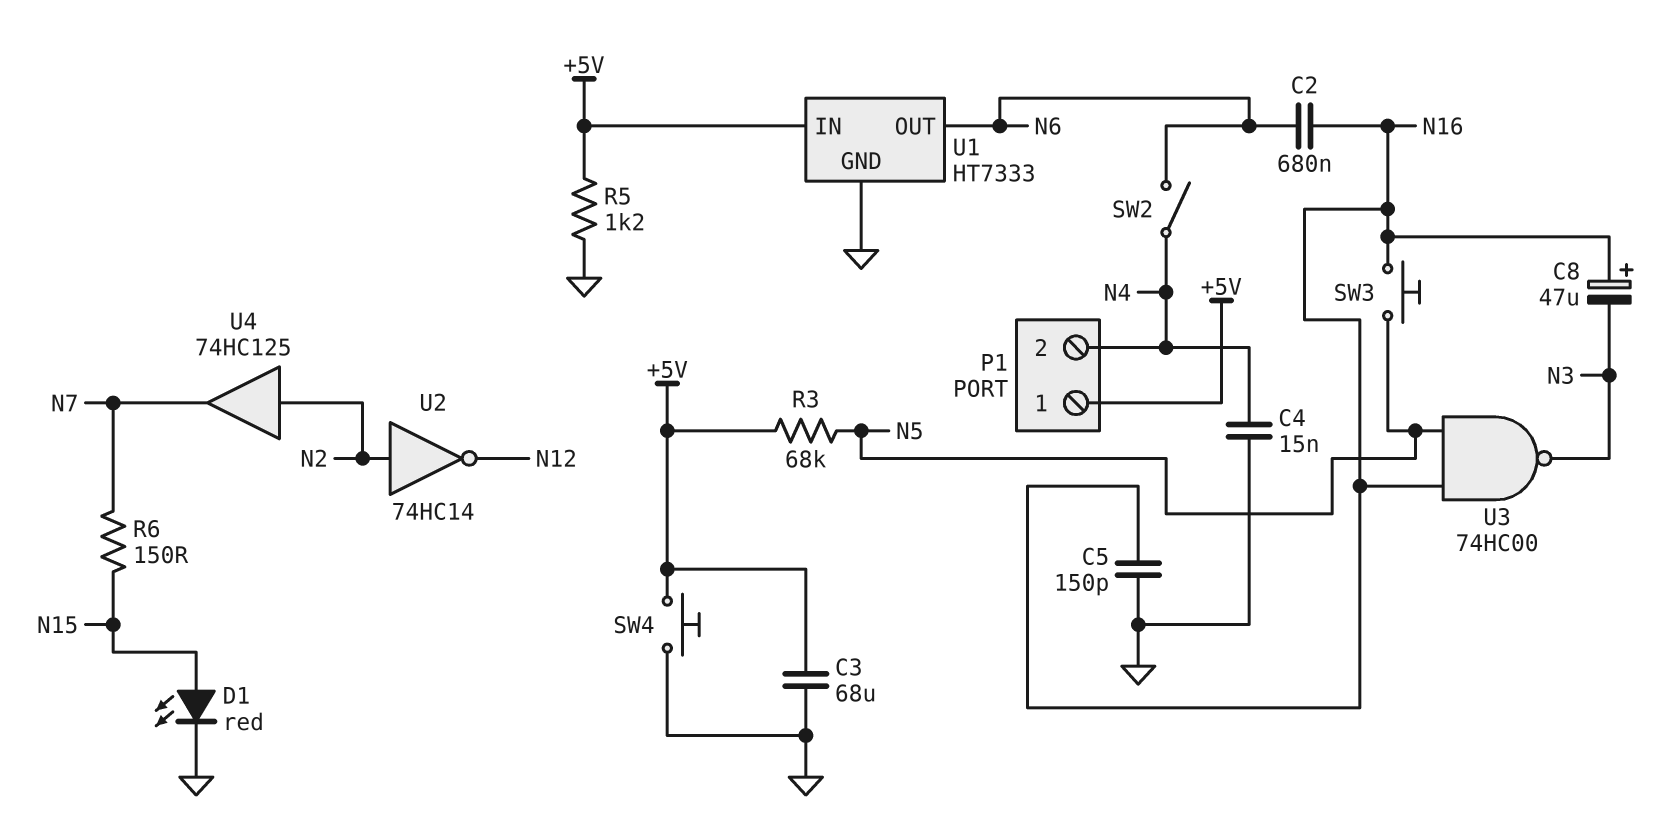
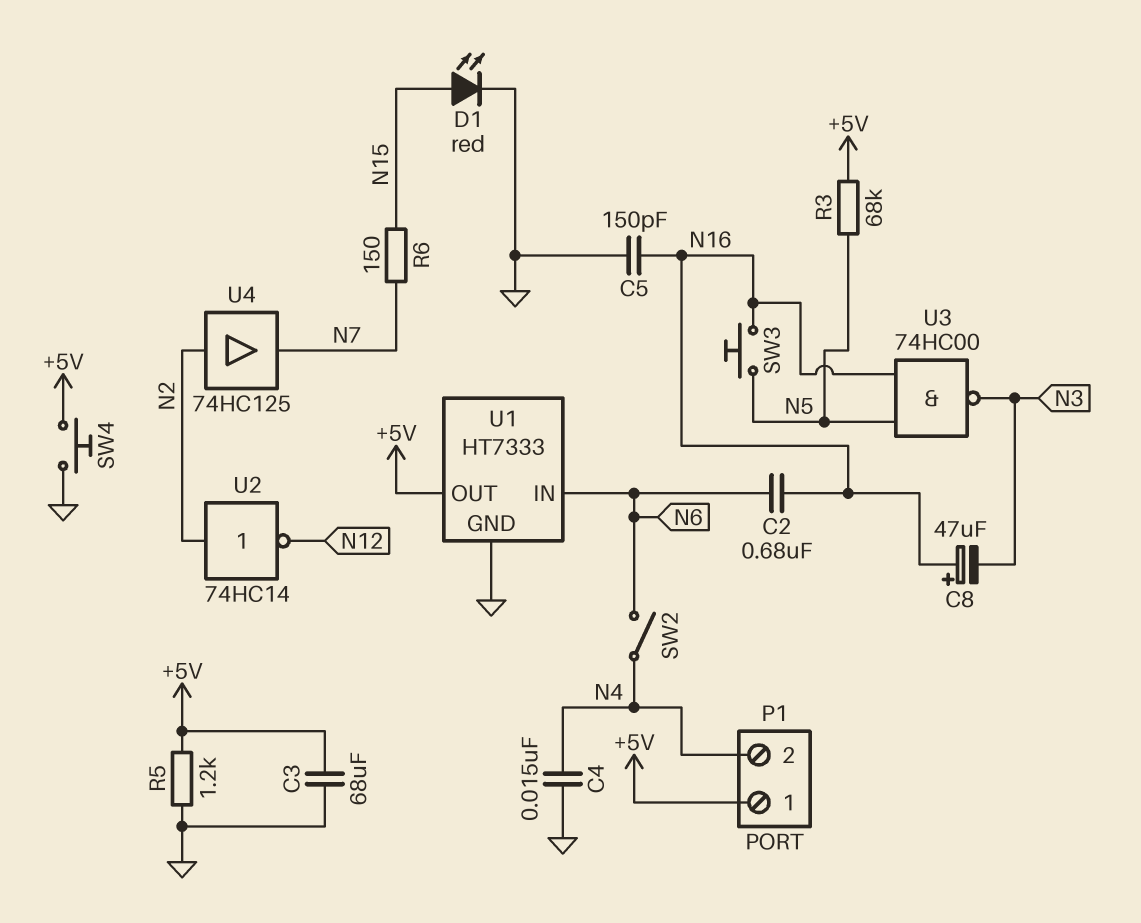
U1 pin IN: +5V -> N6
U1 pin OUT: N6 -> +5V

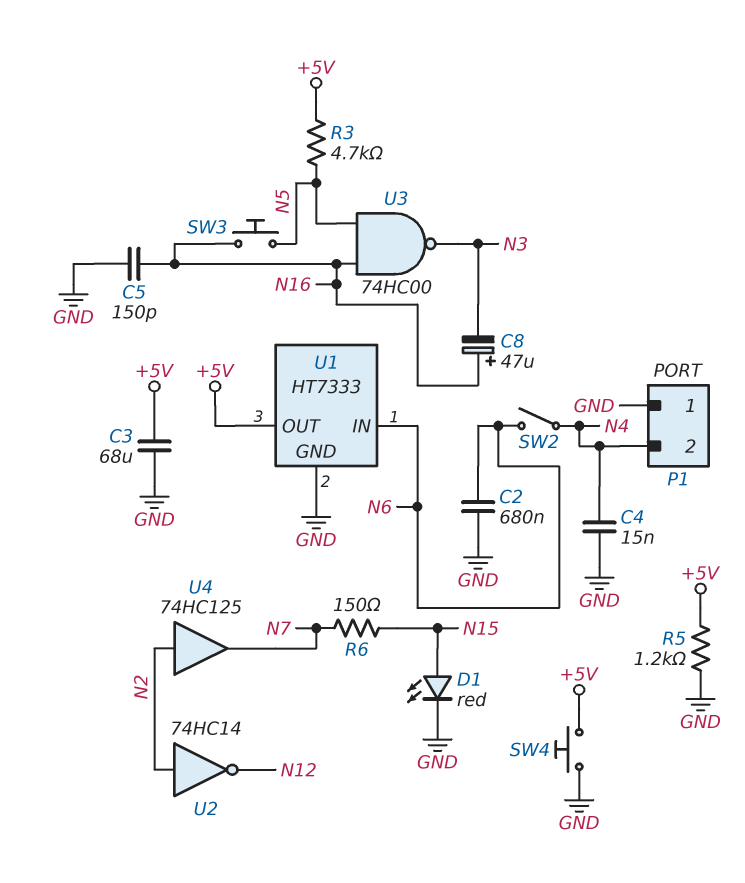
C2: 680nF (N6, N16) -> 680nF (GND, N6)
P1 pin 1: +5V -> GND
R3: 68k (+5V, N5) -> 4.7k (+5V, N5)

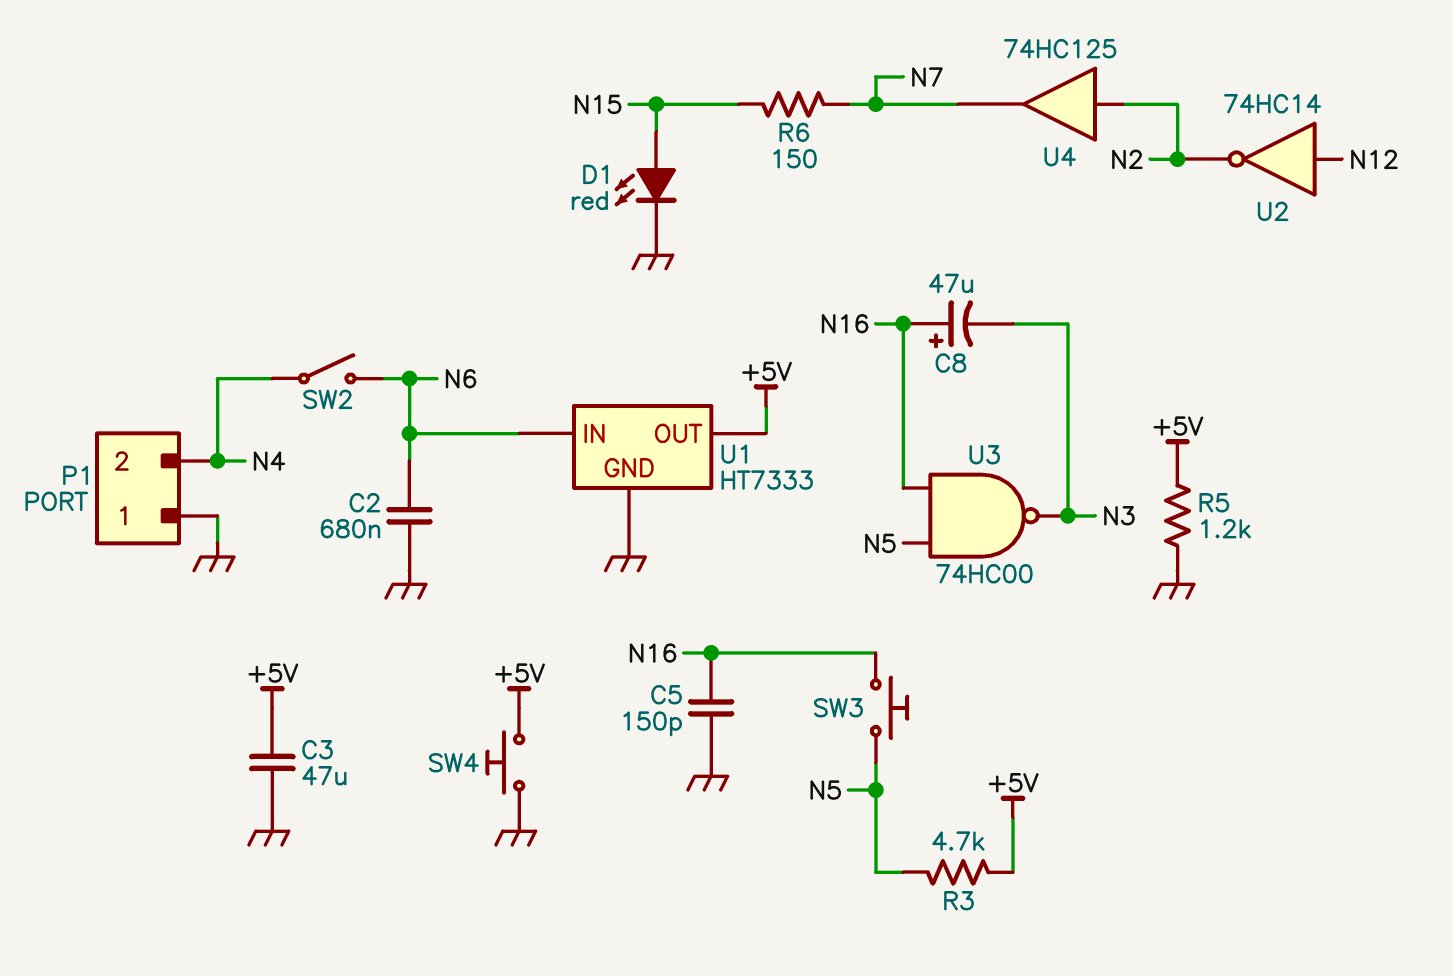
C3: 68uF (+5V, GND) -> 47uF (+5V, GND)
C4: 15nF (GND, N4) -> none
U2: NOT 74HC14 (in N2, out N12) -> NOT 74HC14 (in N12, out N2)

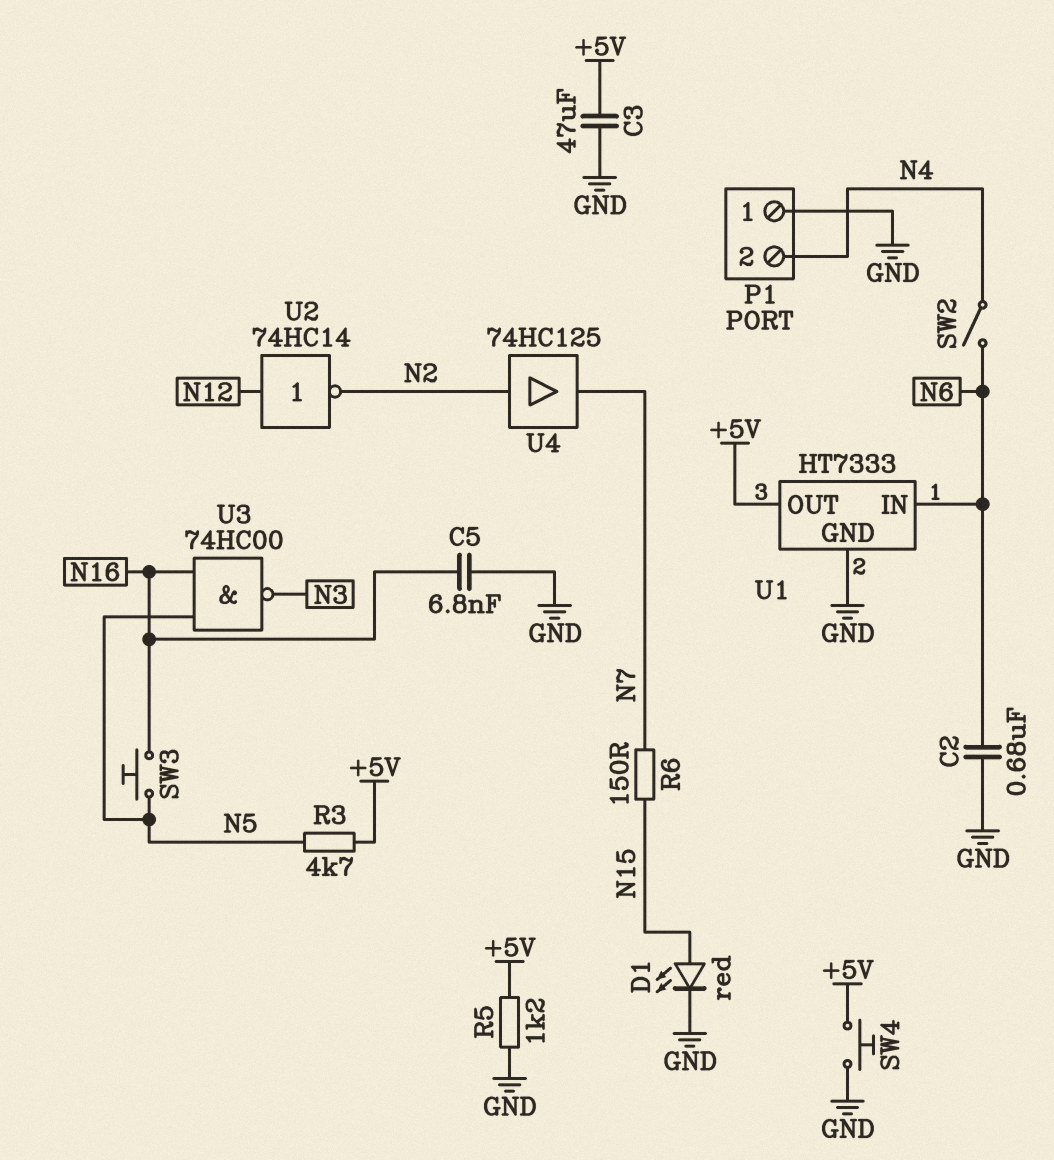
C5: 150pF (GND, N16) -> 6.8nF (GND, N16)
C8: 47uF (plus N16, minus N3) -> none

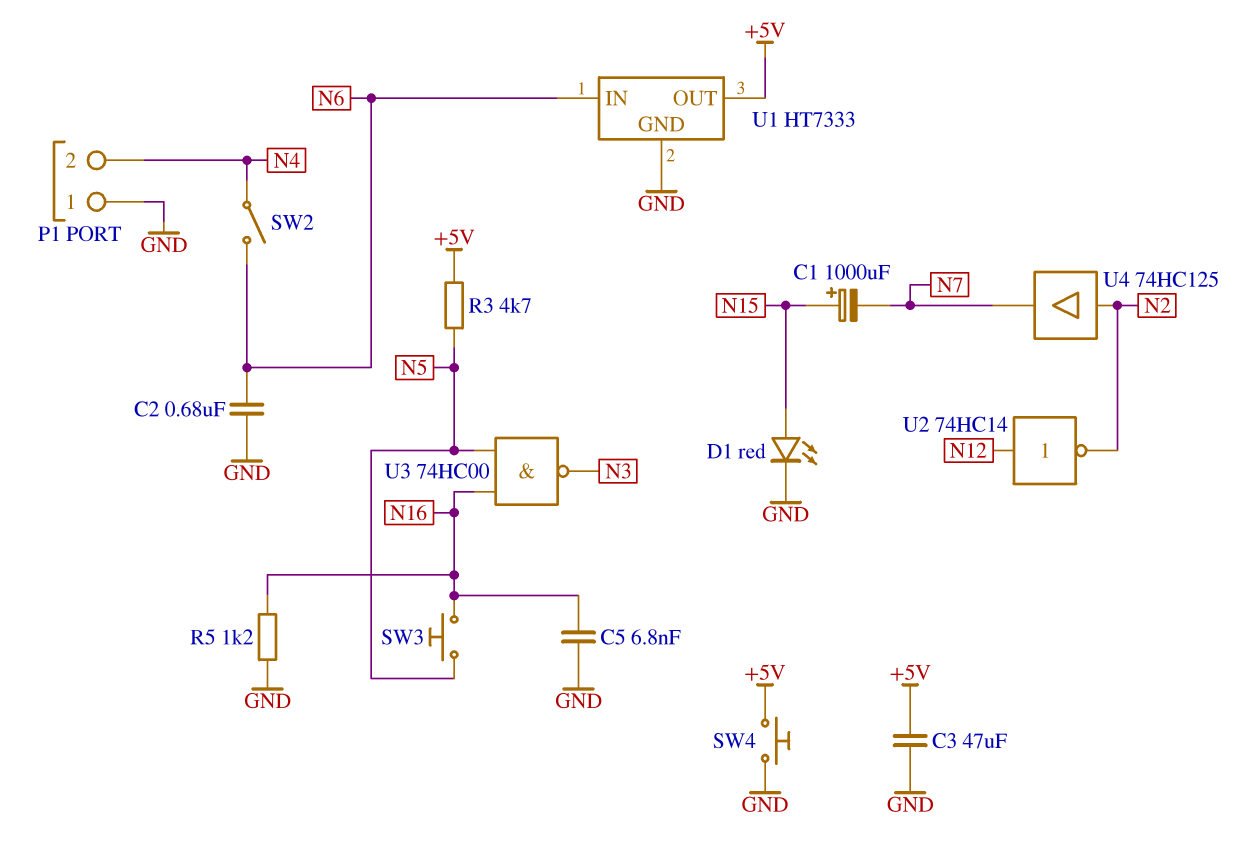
C1: none -> 1000uF (plus N15, minus N7)
R5: 1.2k (+5V, GND) -> 1.2k (GND, N16)
R6: 150 (N7, N15) -> none

